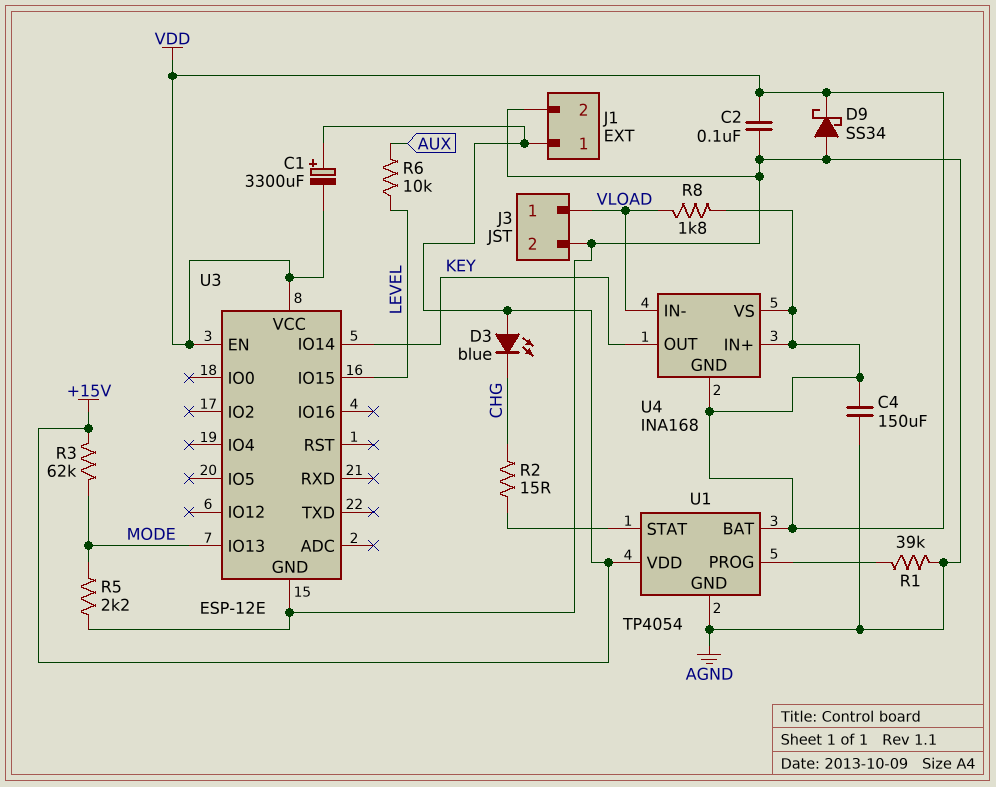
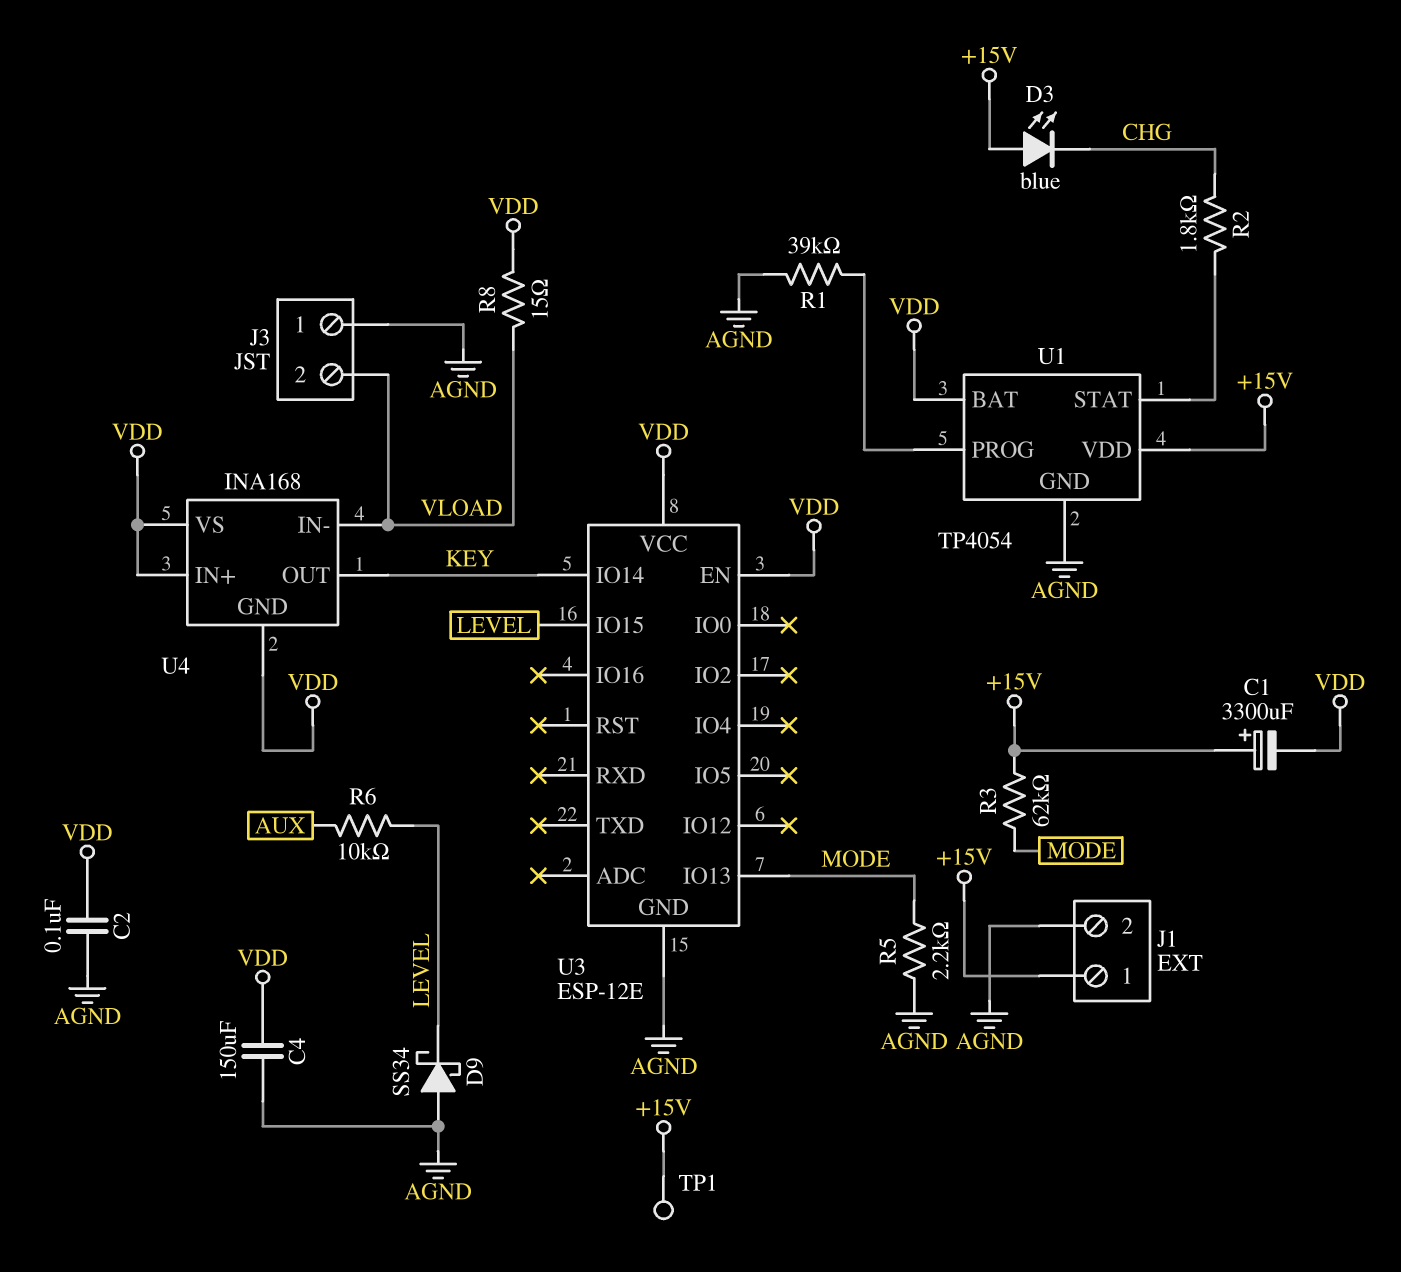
D9: schottky SS34 (A AGND, K VDD) -> schottky SS34 (A AGND, K LEVEL)
J3 pin 1: VLOAD -> AGND
J3 pin 2: AGND -> VLOAD
R2: 15 (CHG, U1/STAT) -> 1.8k (CHG, U1/STAT)
R8: 1.8k (VDD, VLOAD) -> 15 (VDD, VLOAD)
TP1: none -> test point (+15V)

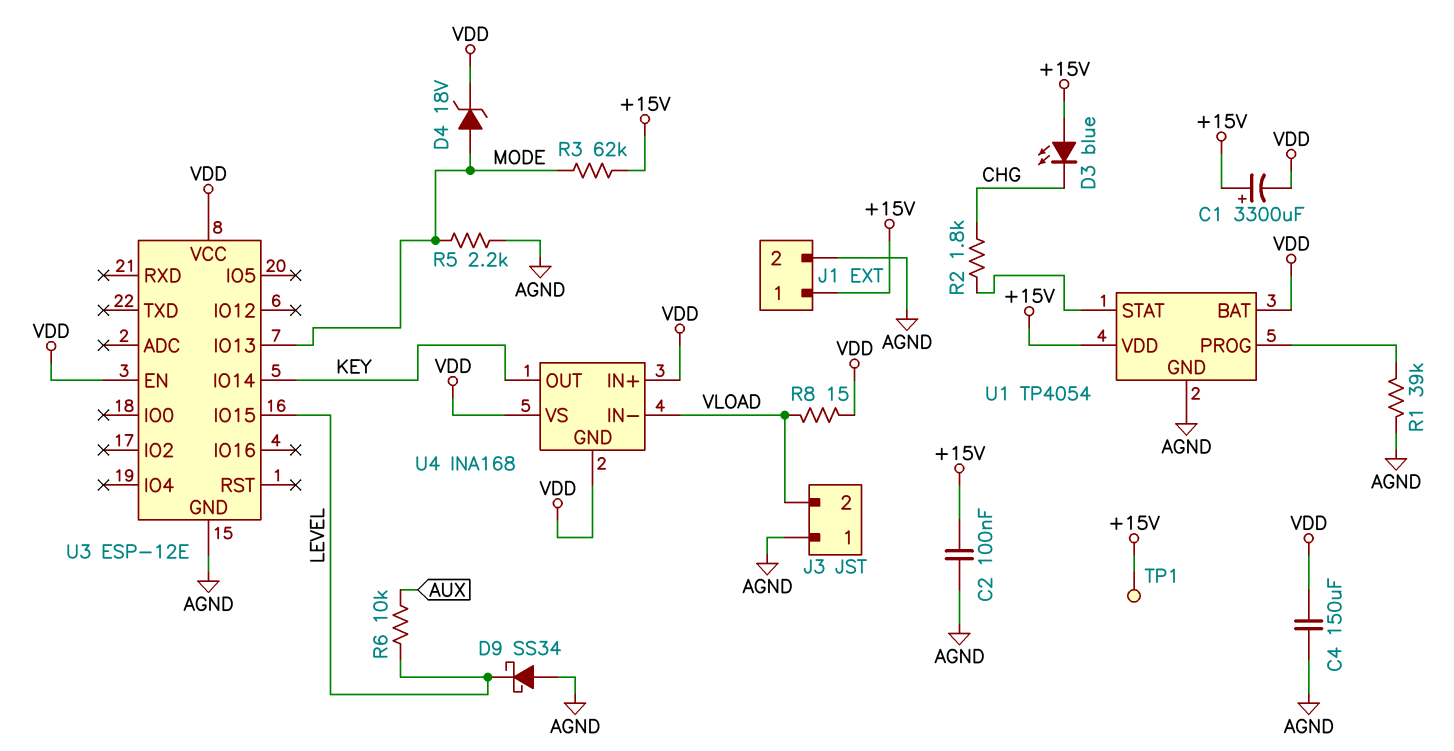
C2: 100nF (AGND, VDD) -> 100nF (+15V, AGND)
D4: none -> zener 18V (A MODE, K VDD)

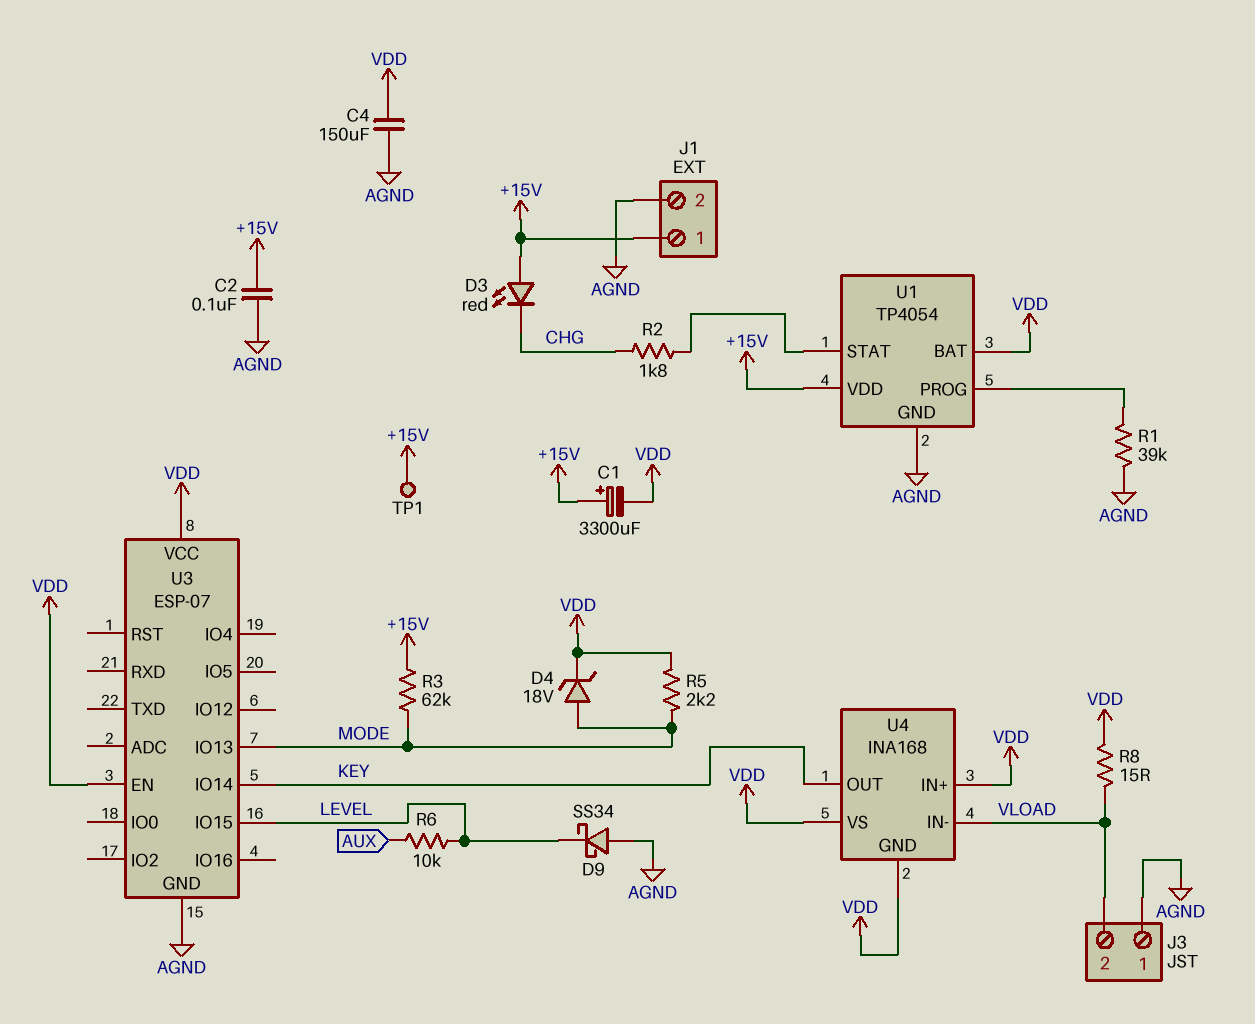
D3: LED blue (A +15V, K CHG) -> LED red (A +15V, K CHG)
R5: 2.2k (AGND, MODE) -> 2.2k (MODE, VDD)
U3: ESP-12E -> ESP-07

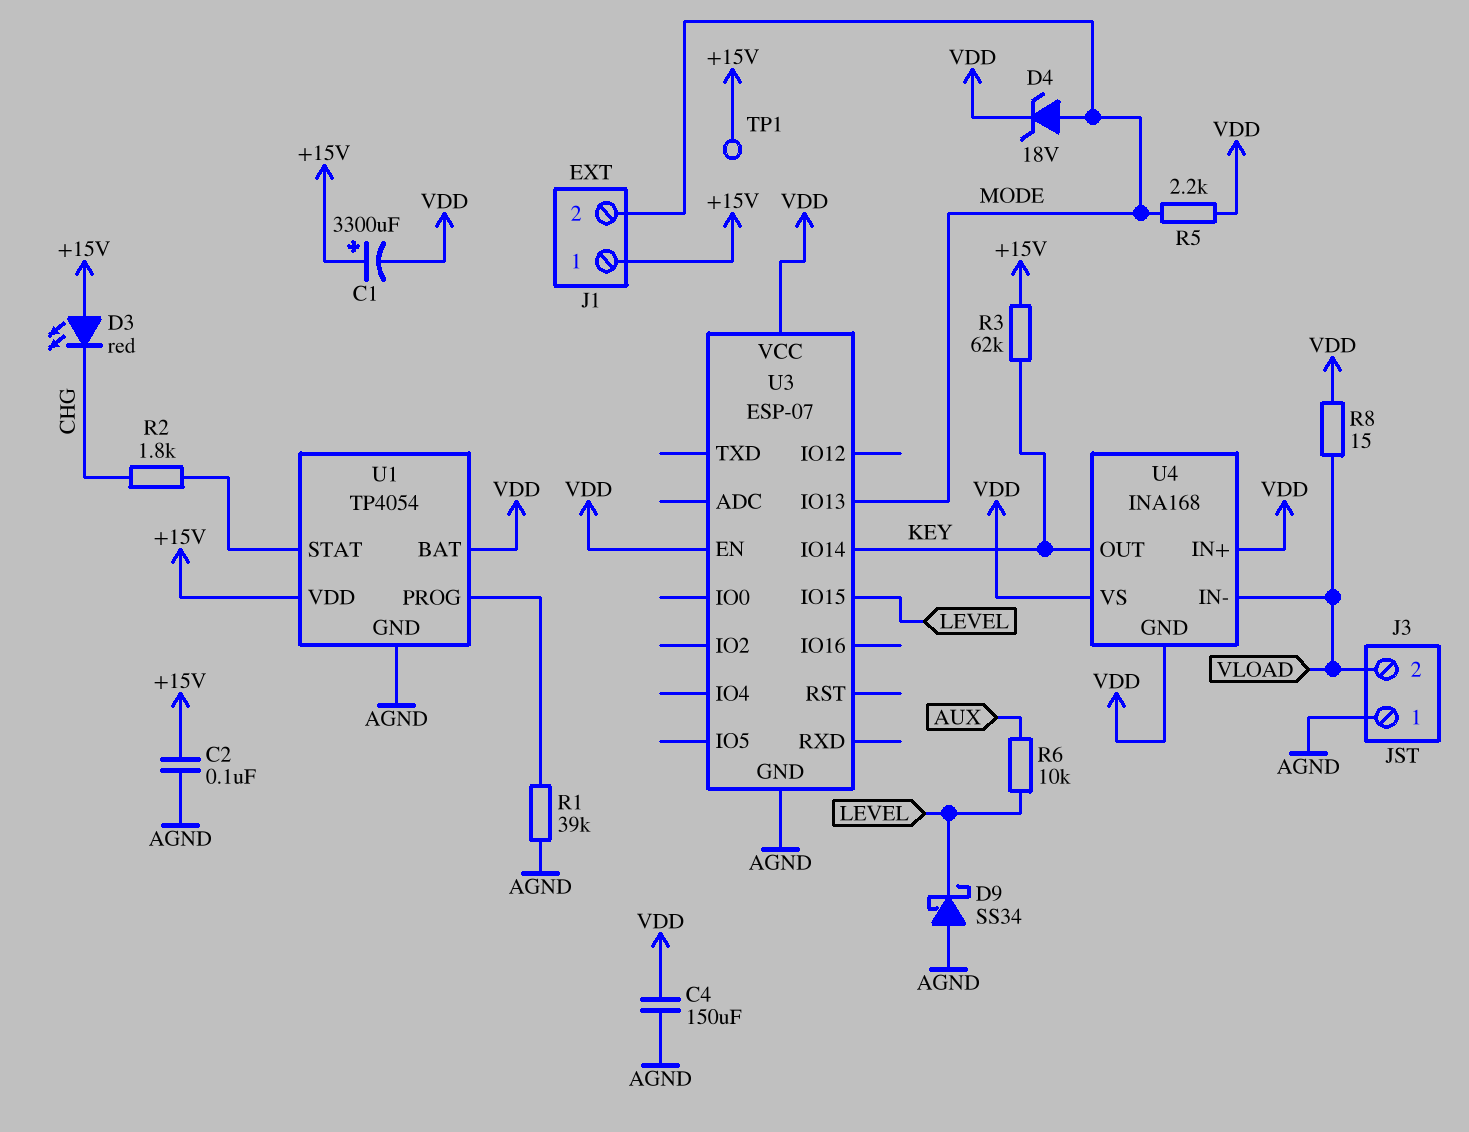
J1 pin 2: AGND -> MODE
R3: 62k (+15V, MODE) -> 62k (+15V, KEY)

